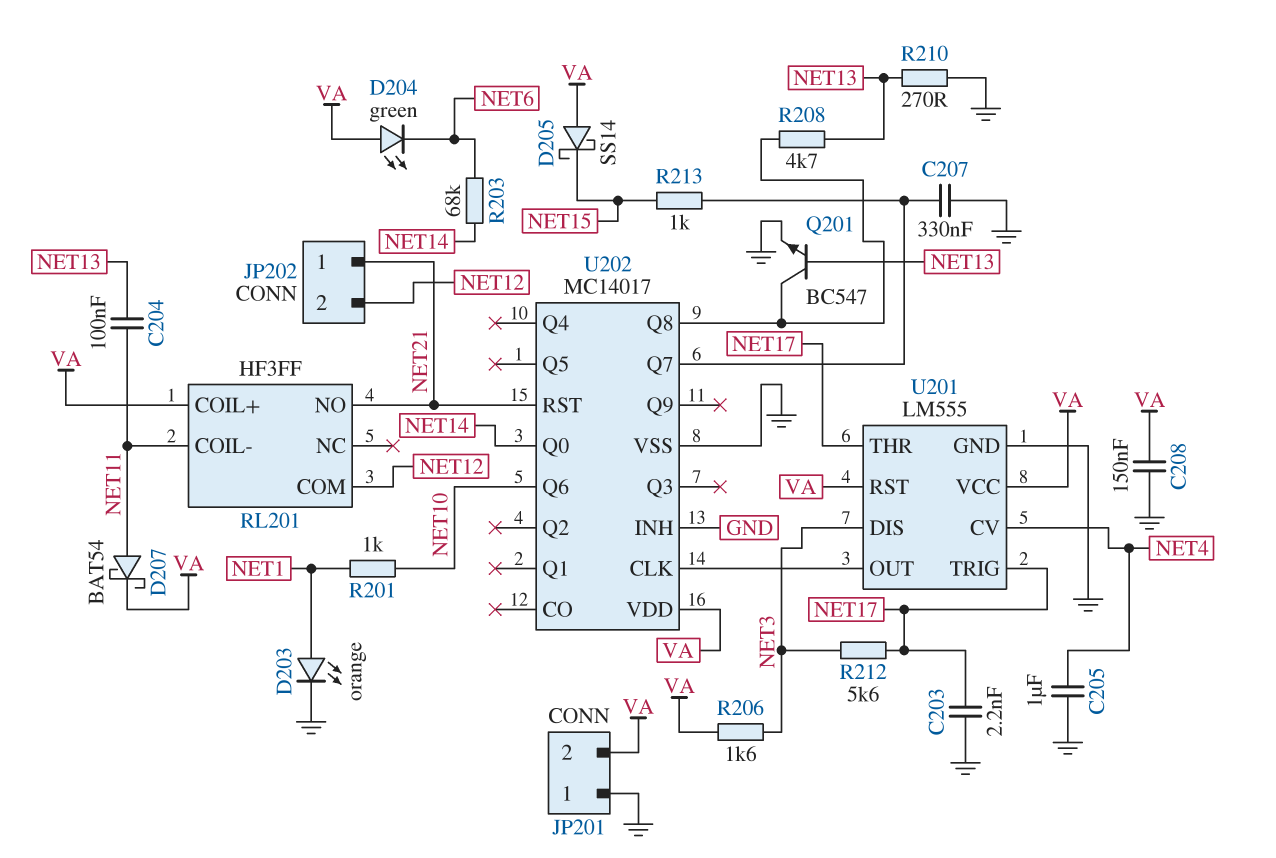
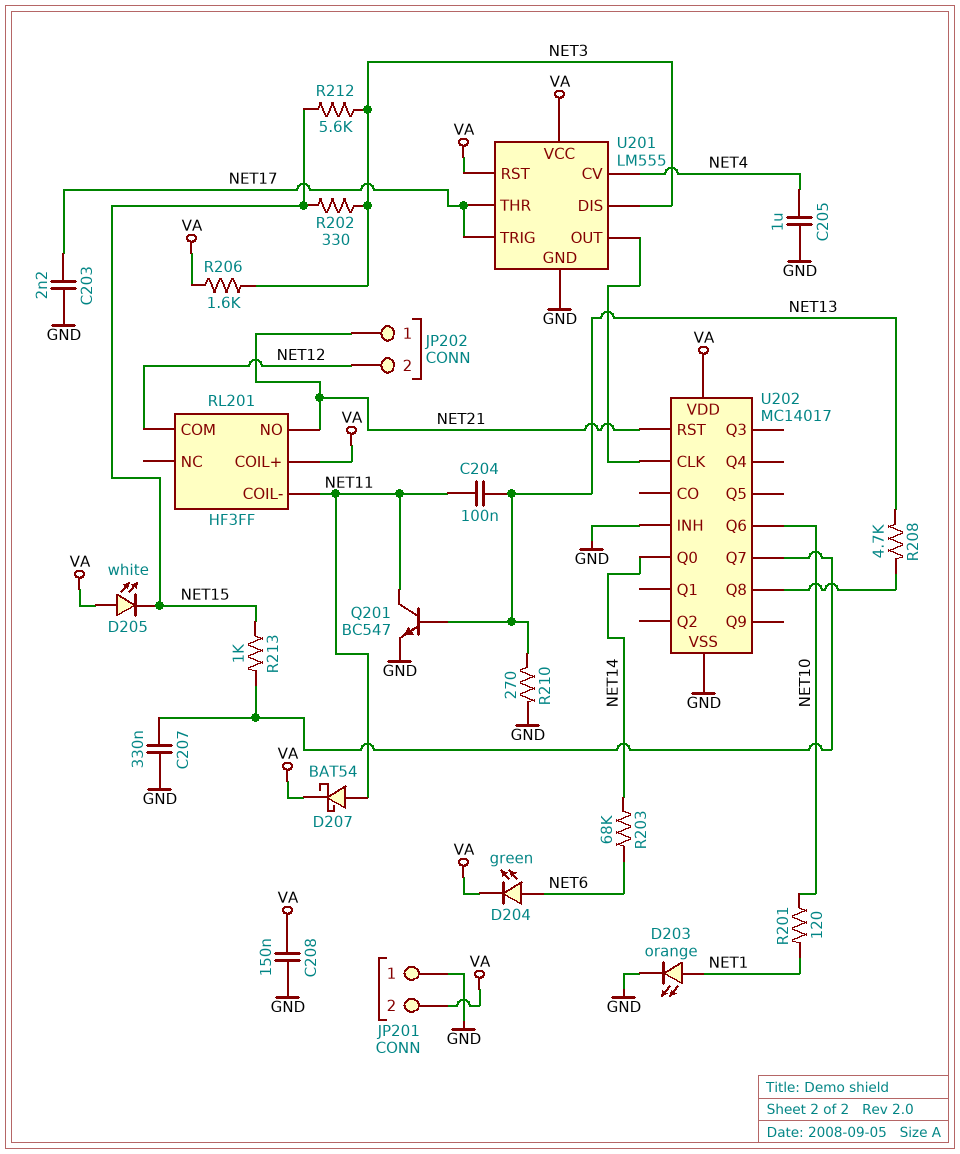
D204: LED green (A VA, K NET6) -> LED green (A NET6, K VA)
D205: schottky SS14 (A VA, K NET15) -> LED white (A VA, K NET15)
Q201: NPN BC547 (B NET13, C U202/Q8, E GND) -> NPN BC547 (B NET13, C NET11, E GND)
R201: 1k (NET1, NET10) -> 120 (NET1, NET10)
R202: none -> 330 (NET3, NET15)
R212: 5.6k (NET3, NET17) -> 5.6k (NET3, NET15)

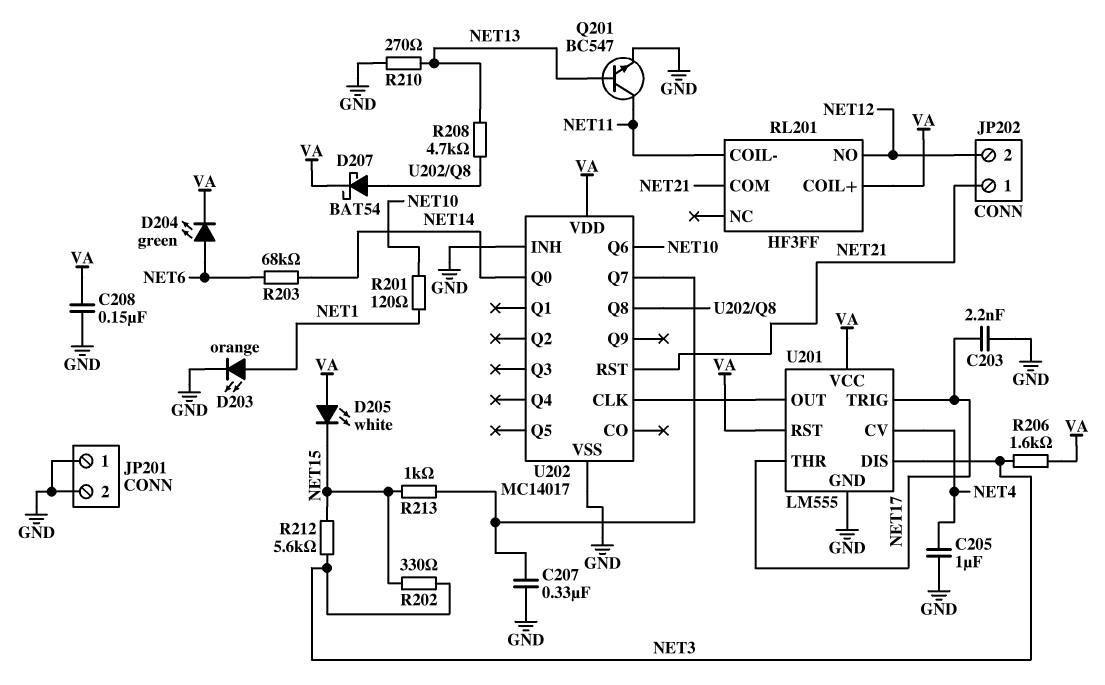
C204: 100nF (NET11, NET13) -> none
D207: schottky BAT54 (A NET11, K VA) -> schottky BAT54 (A U202/Q8, K VA)
JP201 pin 2: VA -> GND
RL201 pin COM: NET12 -> NET21
RL201 pin NO: NET21 -> NET12

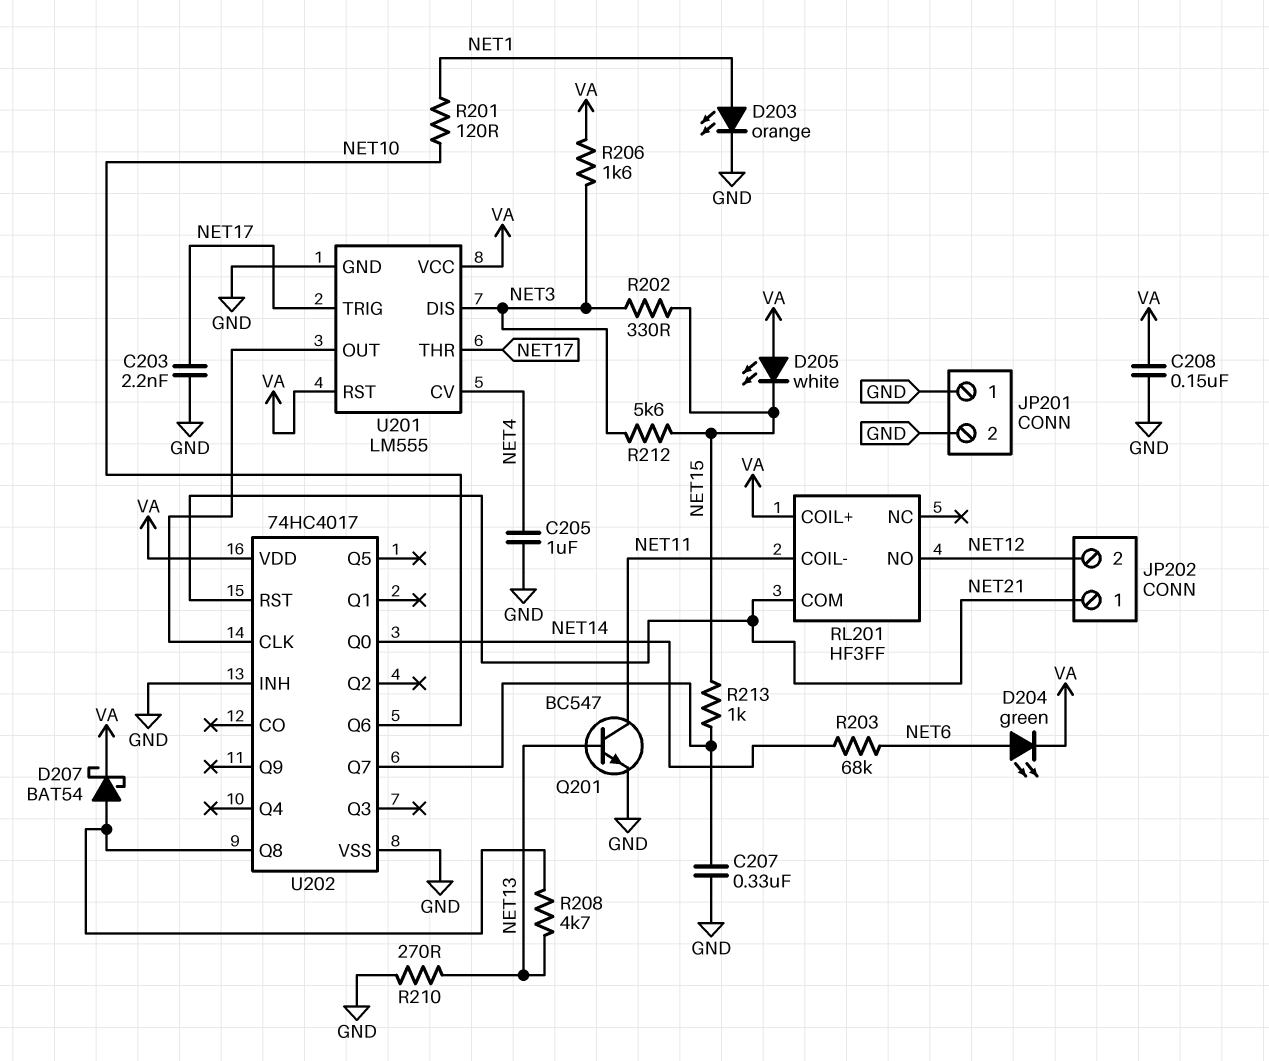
U202: MC14017 -> 74HC4017

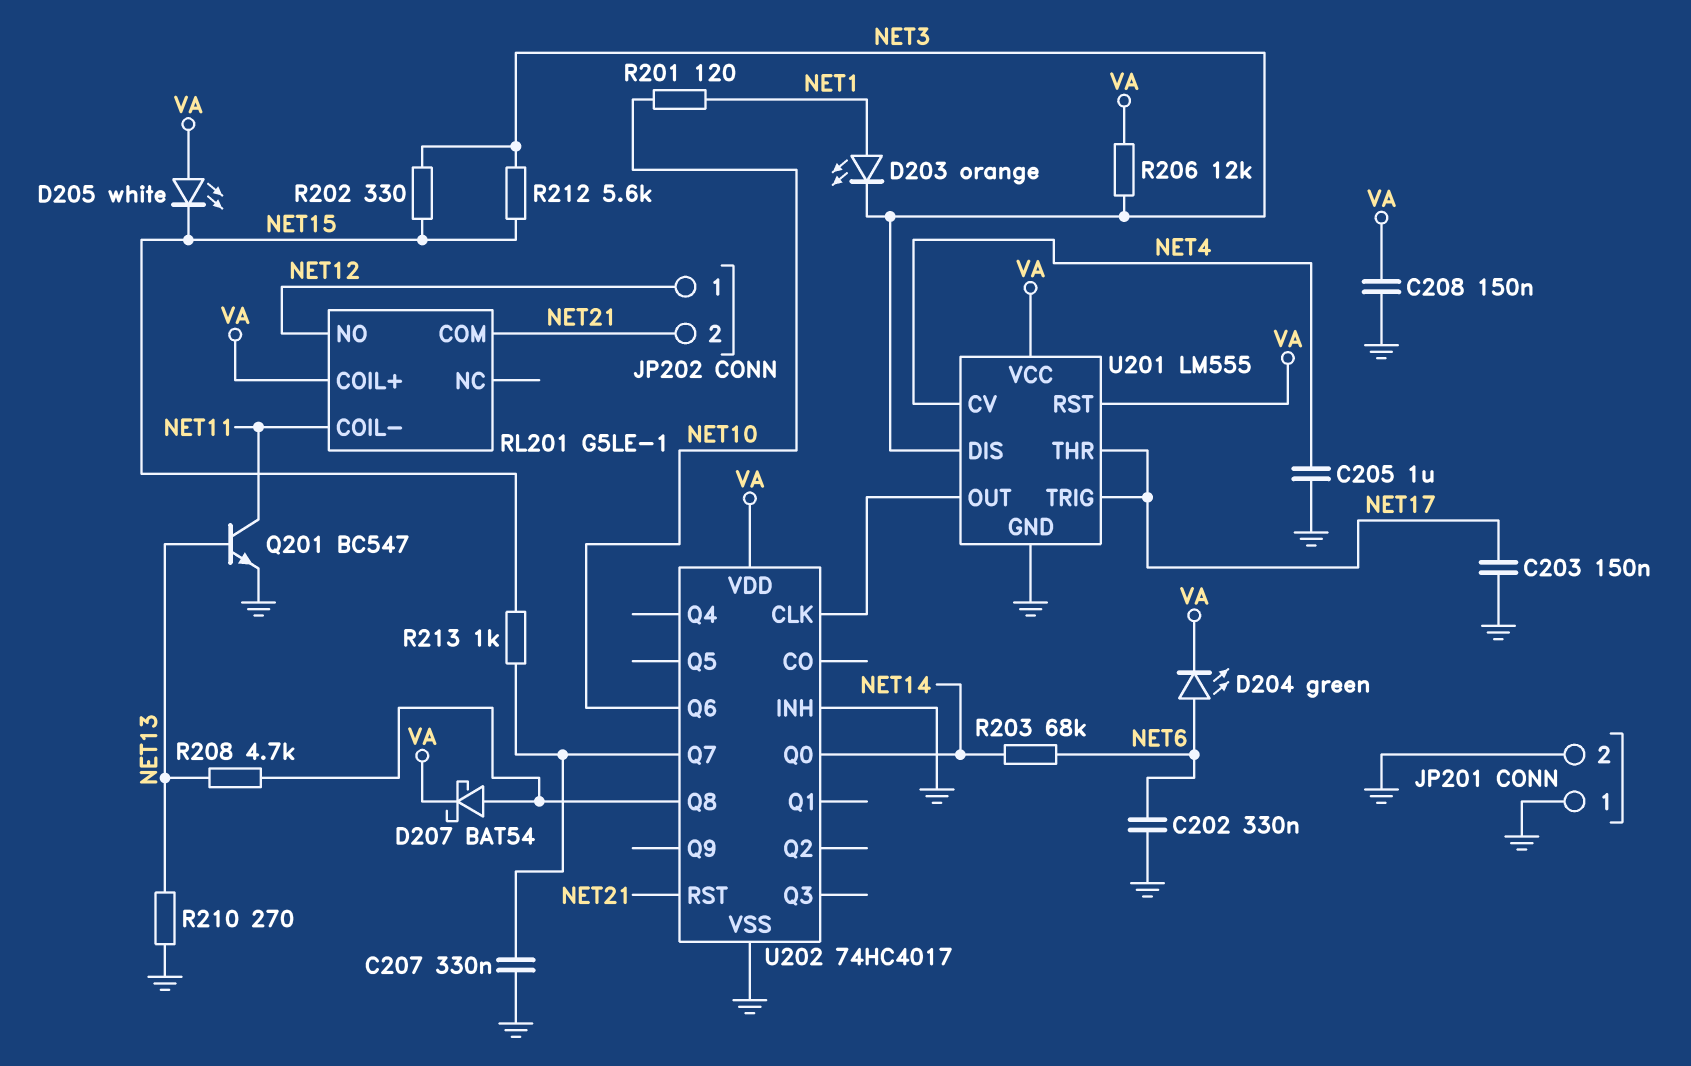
C202: none -> 330nF (GND, NET6)
C203: 2.2nF (GND, NET17) -> 150nF (GND, NET17)
D203: LED orange (A NET1, K GND) -> LED orange (A NET1, K NET3)
JP202 pin 1: NET21 -> NET12
JP202 pin 2: NET12 -> NET21
R206: 1.6k (NET3, VA) -> 12k (NET3, VA)
RL201: HF3FF -> G5LE-1

